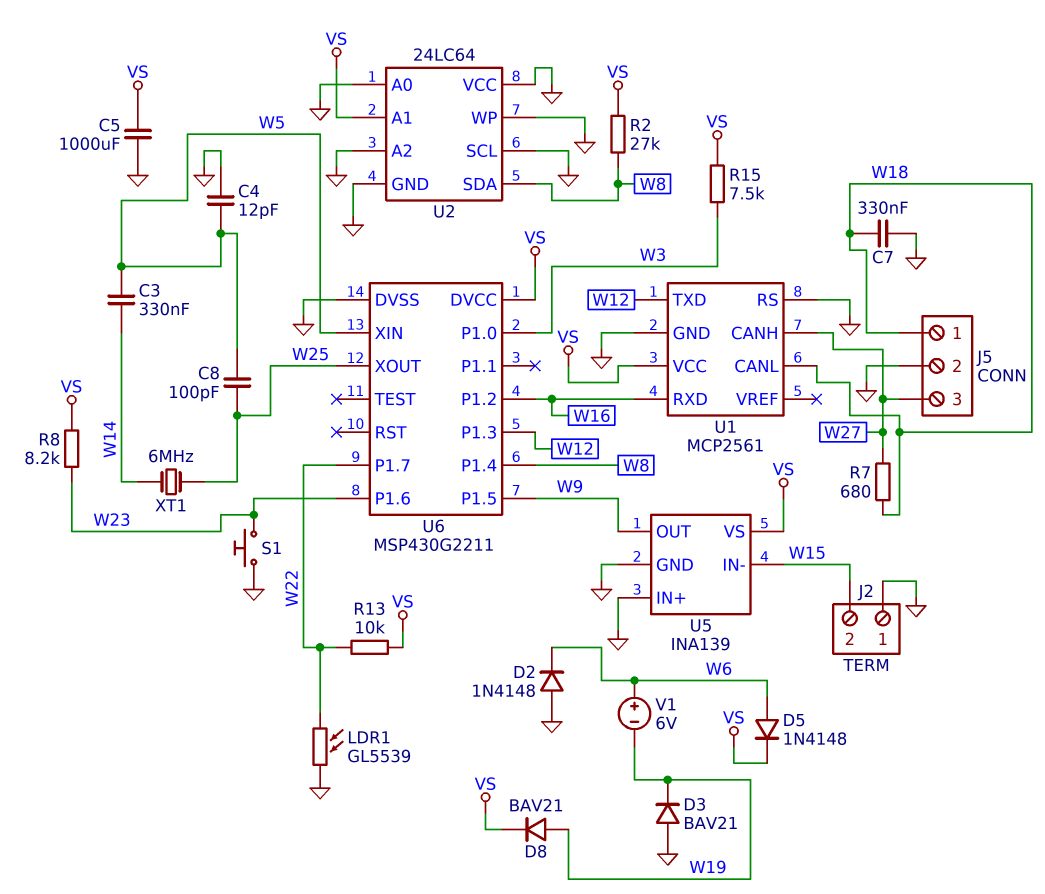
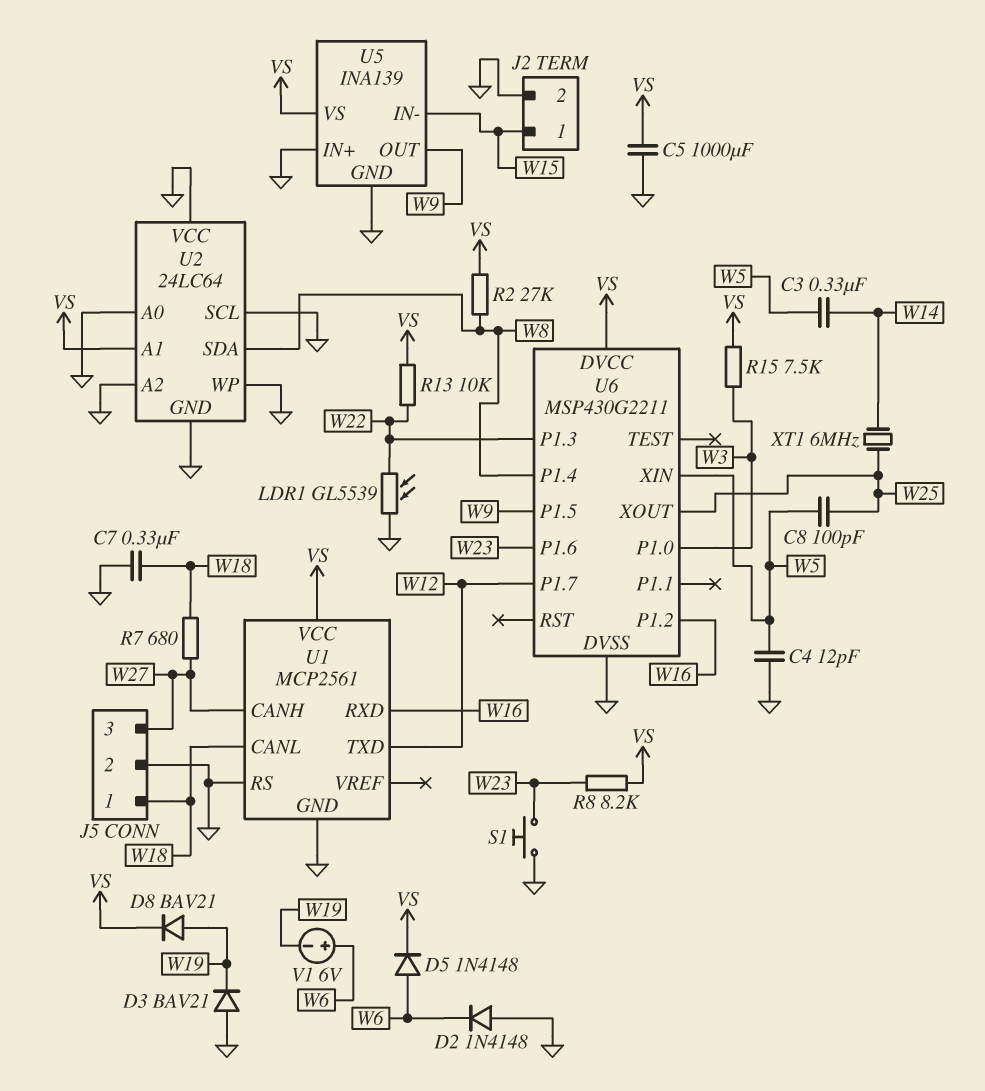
J2 pin 1: GND -> W15
J2 pin 2: W15 -> GND
U6 pin P1.3: W12 -> W22
U6 pin P1.7: W22 -> W12

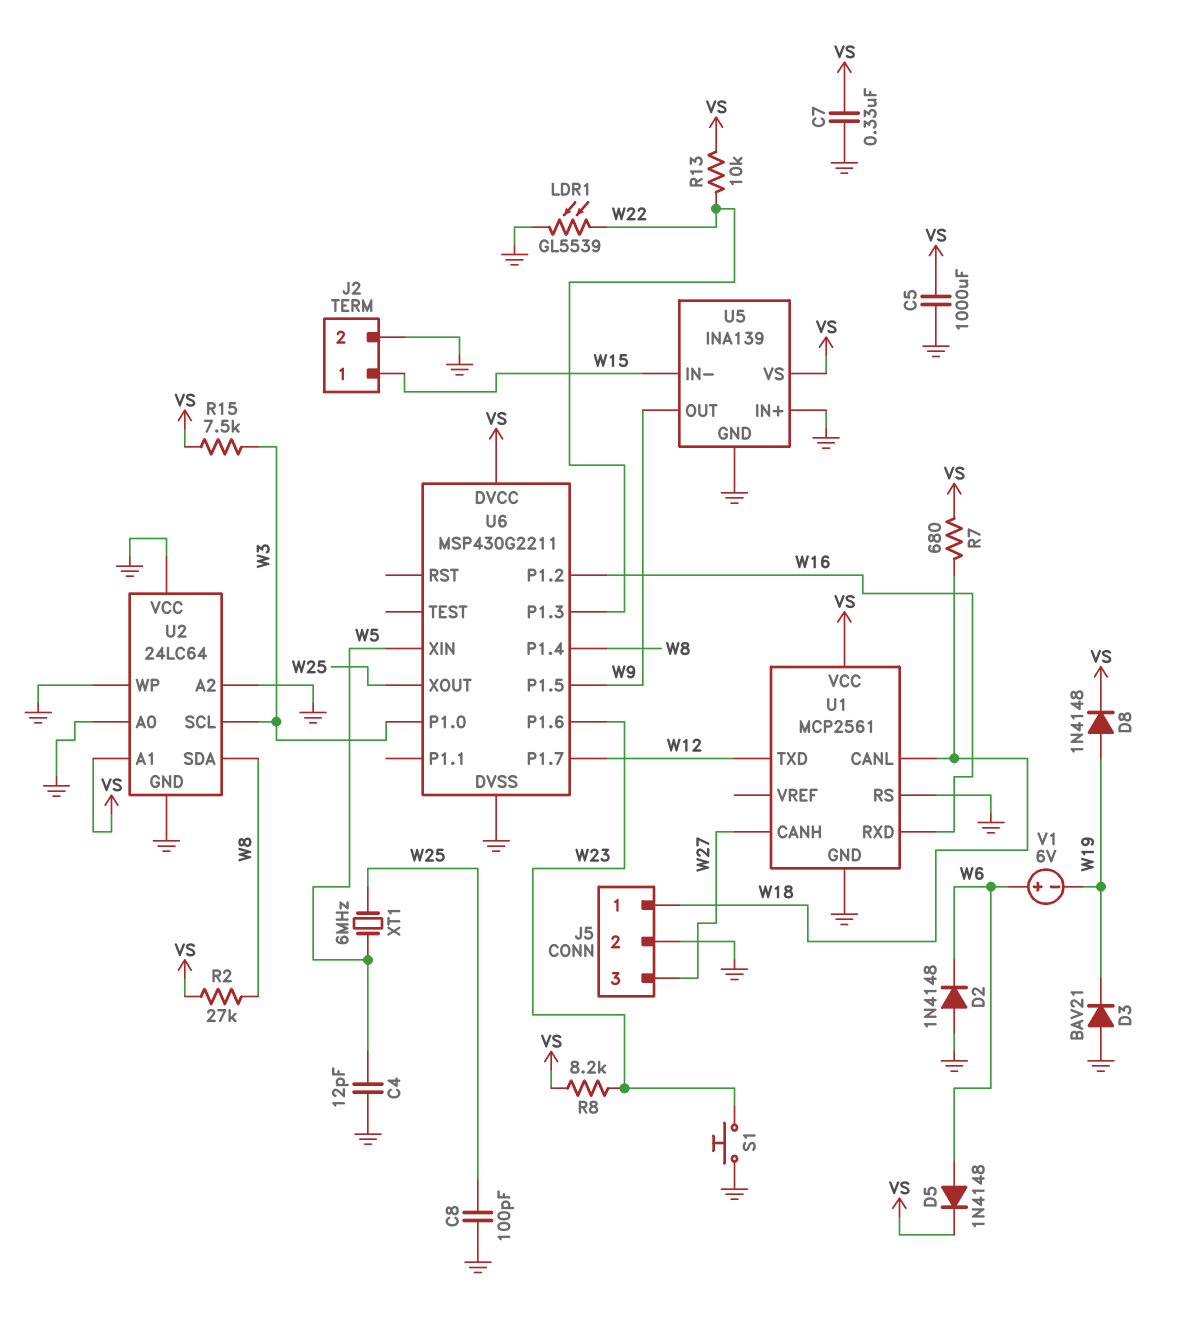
C3: 330nF (W5, W14) -> none
C7: 330nF (GND, W18) -> 330nF (GND, VS)
C8: 100pF (W5, W25) -> 100pF (GND, W25)
D8: diode BAV21 (A W19, K VS) -> diode 1N4148 (A W19, K VS)
R7: 680 (W18, W27) -> 680 (VS, W18)
U2 pin SCL: GND -> W3
XT1: 6MHz (W14, W25) -> 6MHz (W5, W25)

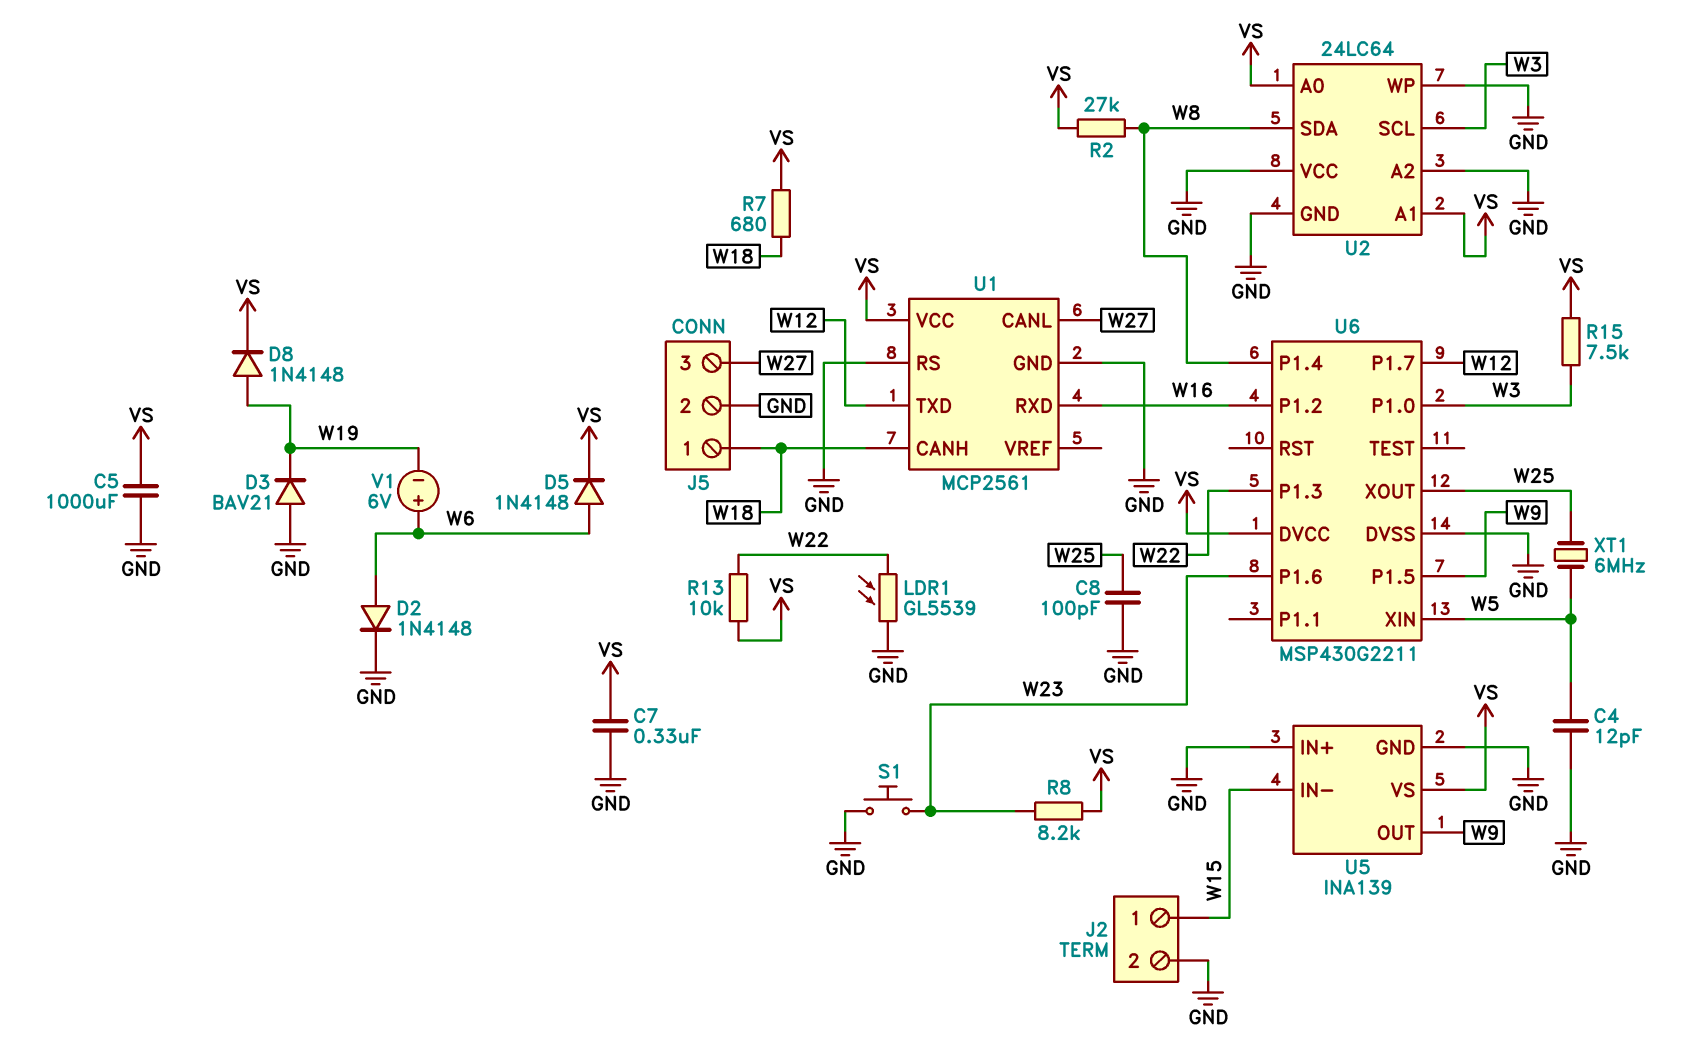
D2: diode 1N4148 (A GND, K W6) -> diode 1N4148 (A W6, K GND)
U1 pin CANH: W27 -> W18
U1 pin CANL: W18 -> W27
U2 pin A0: GND -> VS

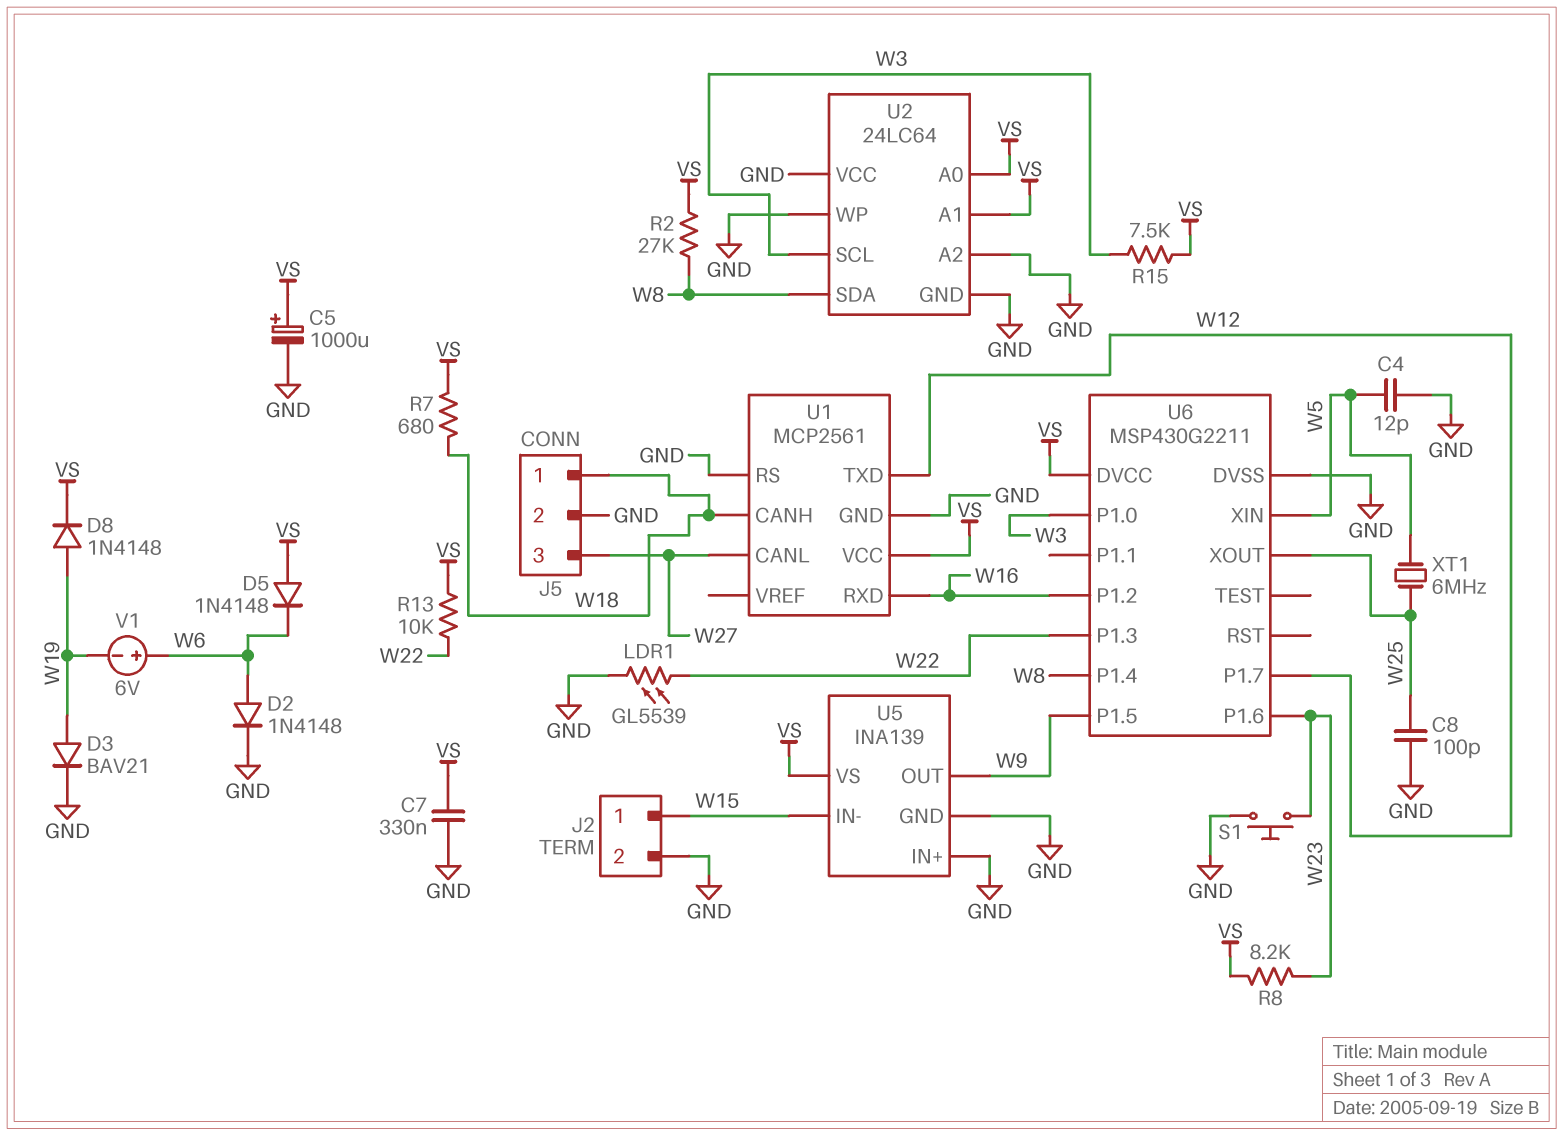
C5: 1000uF (GND, VS) -> 1000uF (plus VS, minus GND)
D3: diode BAV21 (A GND, K W19) -> diode BAV21 (A W19, K GND)
D5: diode 1N4148 (A W6, K VS) -> diode 1N4148 (A VS, K W6)

